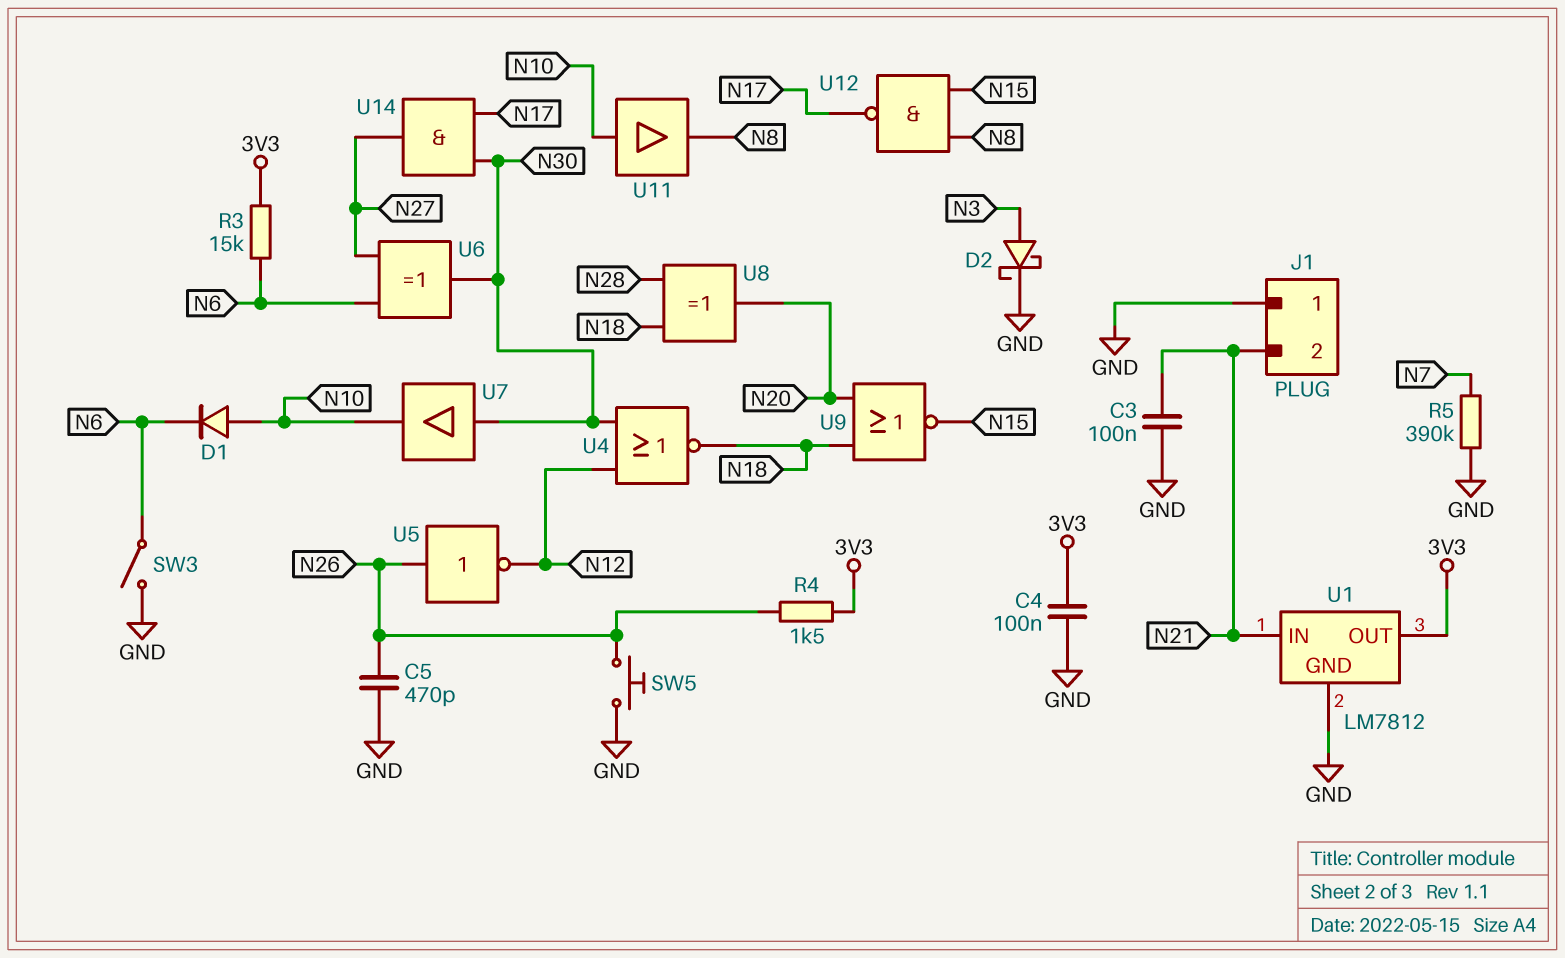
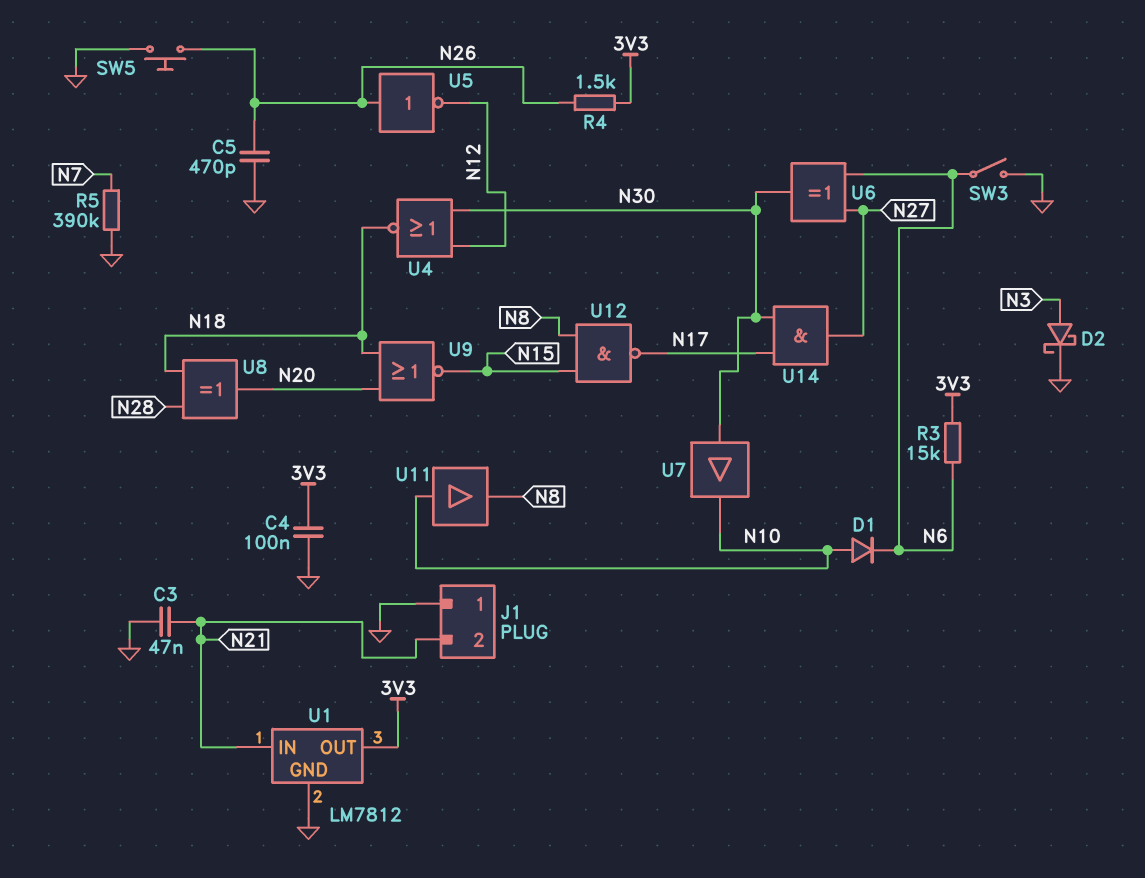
C3: 100nF (GND, N21) -> 47nF (GND, N21)

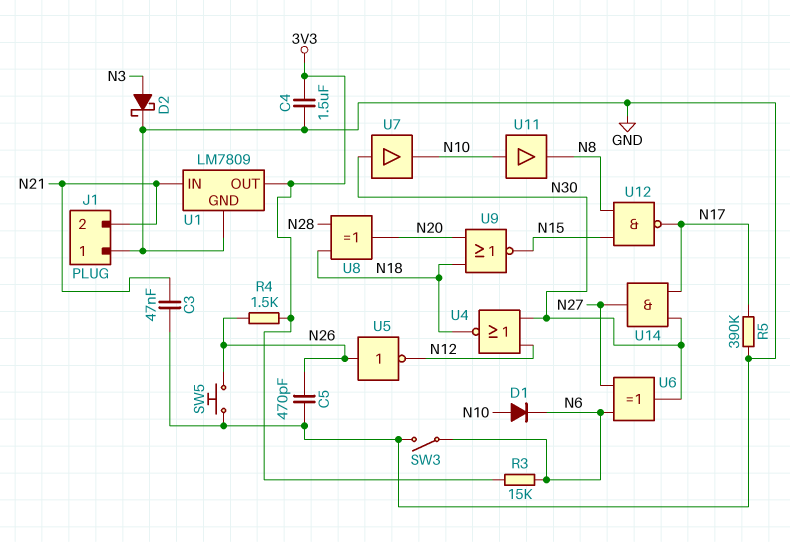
C4: 100nF (3V3, GND) -> 1.5uF (3V3, GND)
R5: 390k (GND, N7) -> 390k (GND, N17)
U1: LM7812 -> LM7809

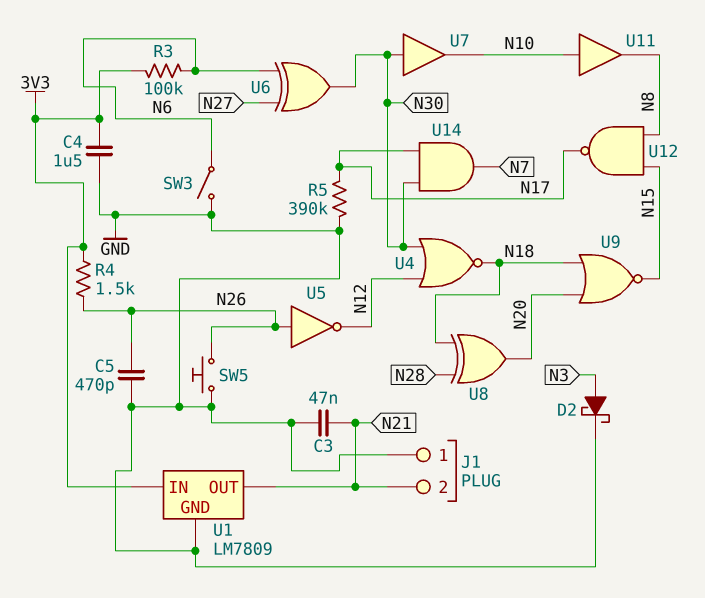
D1: diode (A N10, K N6) -> none
R3: 15k (3V3, N6) -> 100k (3V3, N6)
U1 pin IN: N21 -> 3V3
U1 pin OUT: 3V3 -> N21
U14: AND (in N17, in N30, out N27) -> AND (in N17, in N30, out N7)

